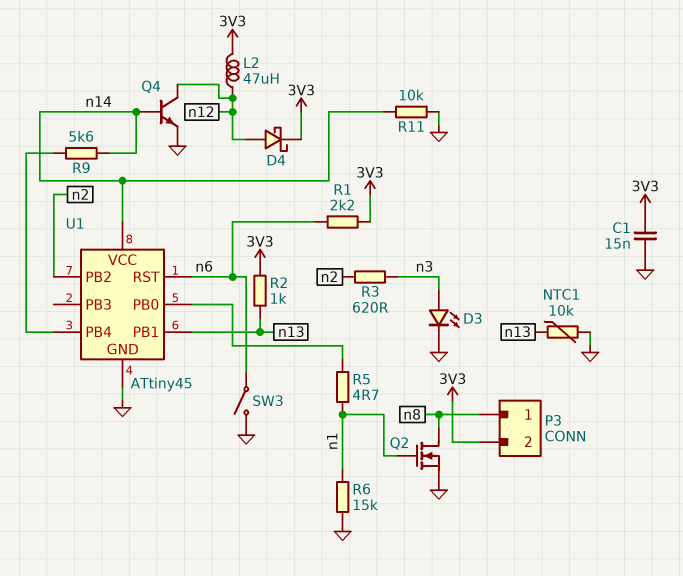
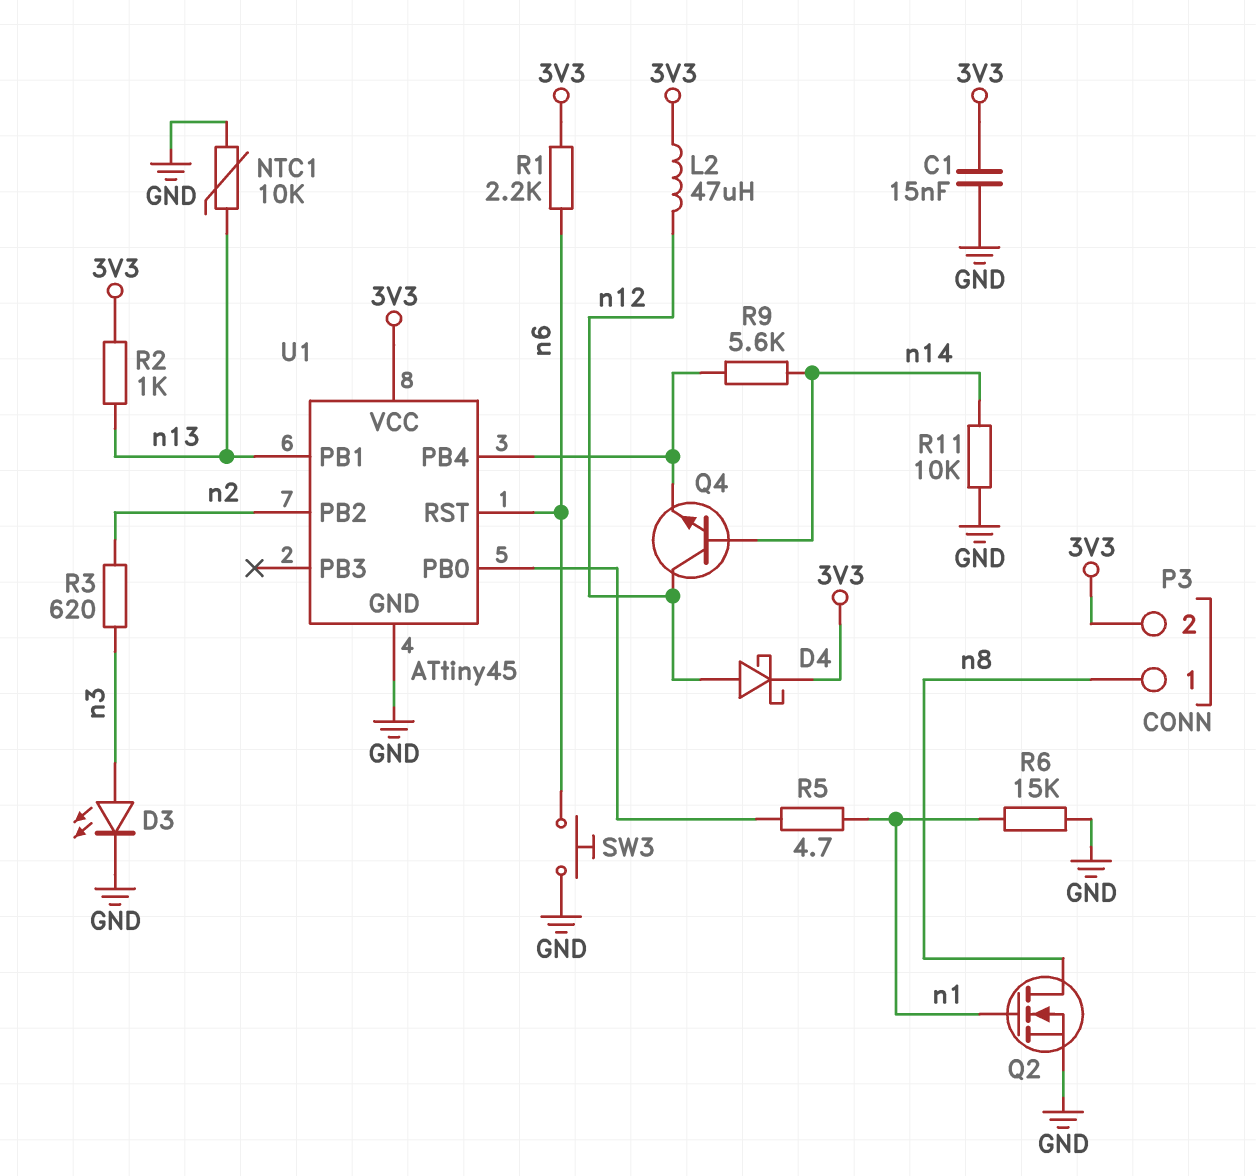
Q4: NPN (B n14, C n12, E GND) -> NPN (B n14, C n12, E U1/PB4)
SW3: switch (GND, n6) -> button (GND, n6)
U1 pin VCC: n14 -> 3V3

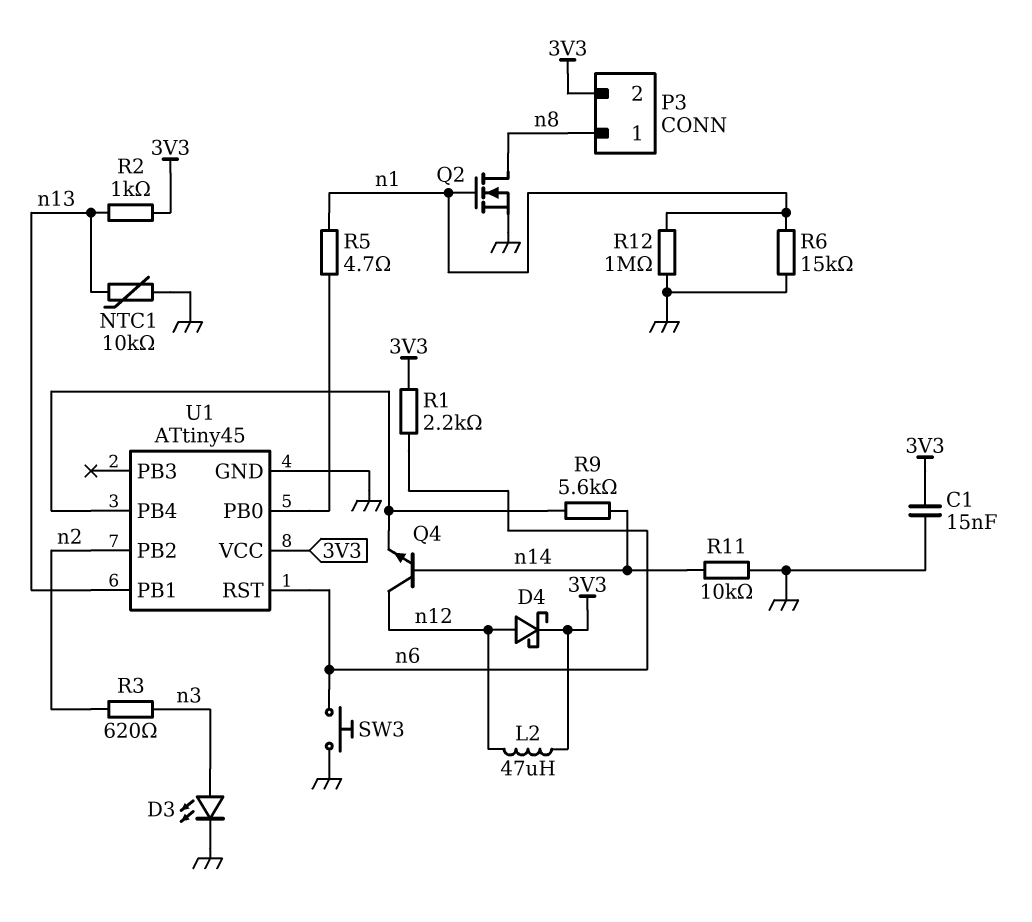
R12: none -> 1M (GND, n1)

